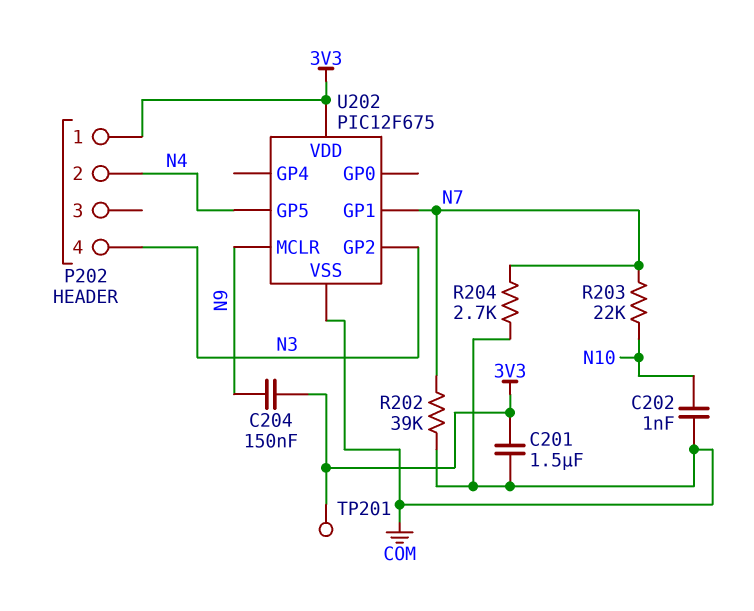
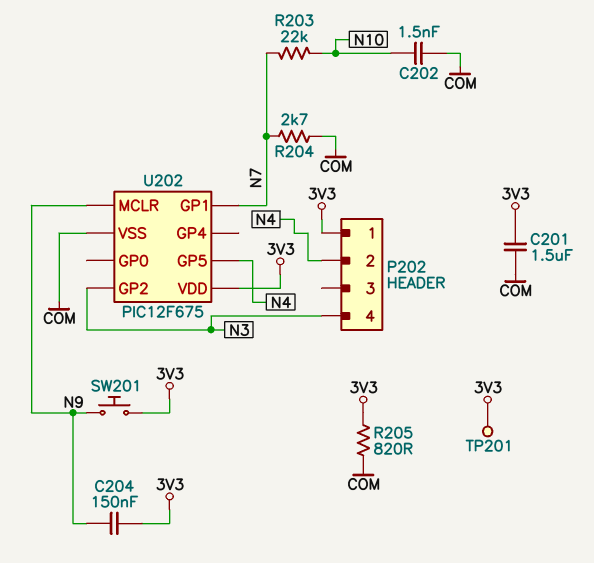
C202: 1nF (COM, N10) -> 1.5nF (COM, N10)
R202: 39k (COM, N7) -> none
R205: none -> 820 (3V3, COM)
SW201: none -> button (3V3, N9)

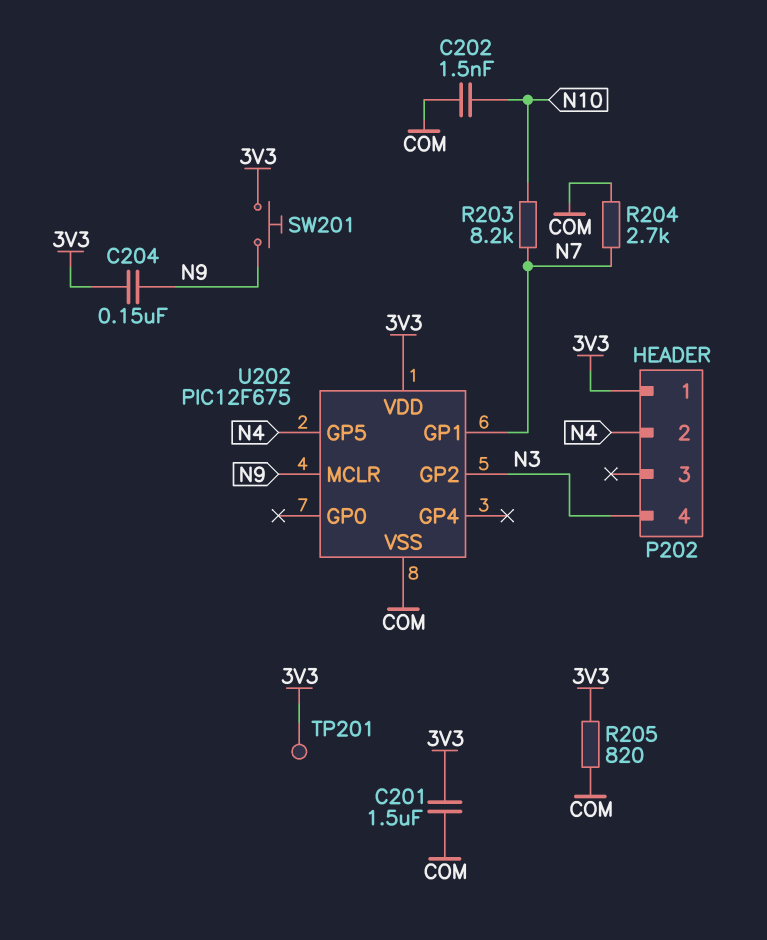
R203: 22k (N7, N10) -> 8.2k (N7, N10)

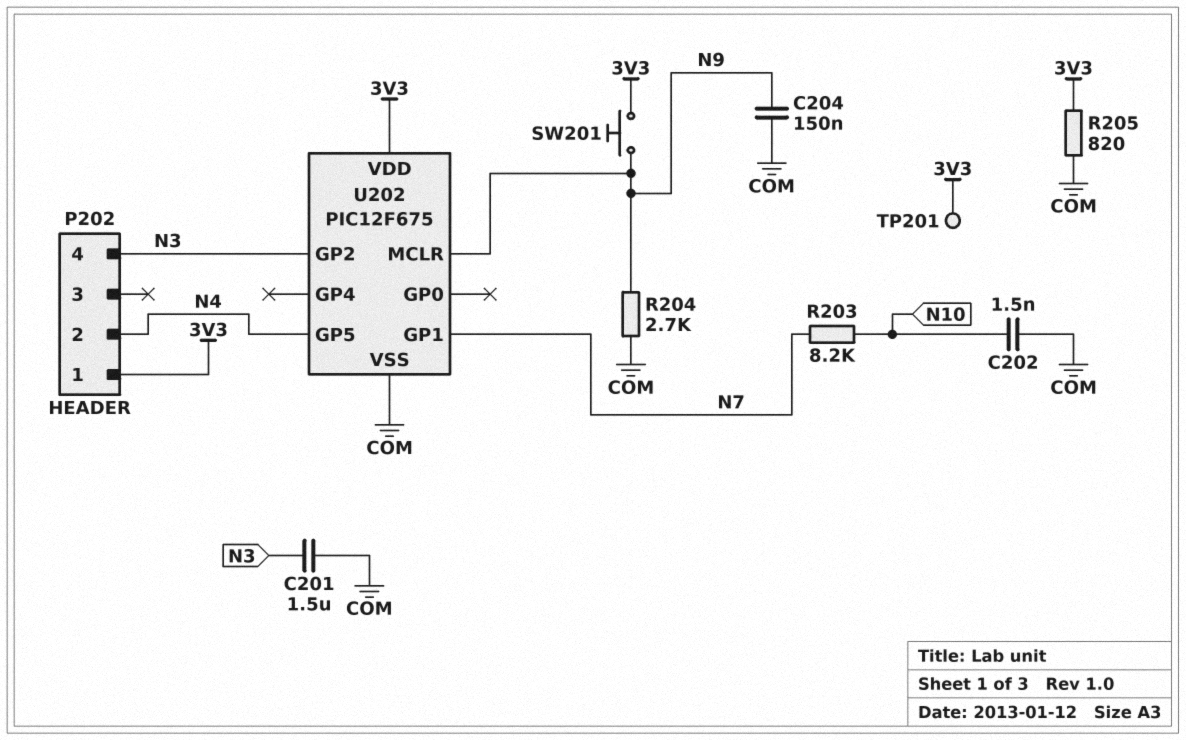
C201: 1.5uF (3V3, COM) -> 1.5uF (COM, N3)
C204: 150nF (3V3, N9) -> 150nF (COM, N9)
R204: 2.7k (COM, N7) -> 2.7k (COM, N9)

